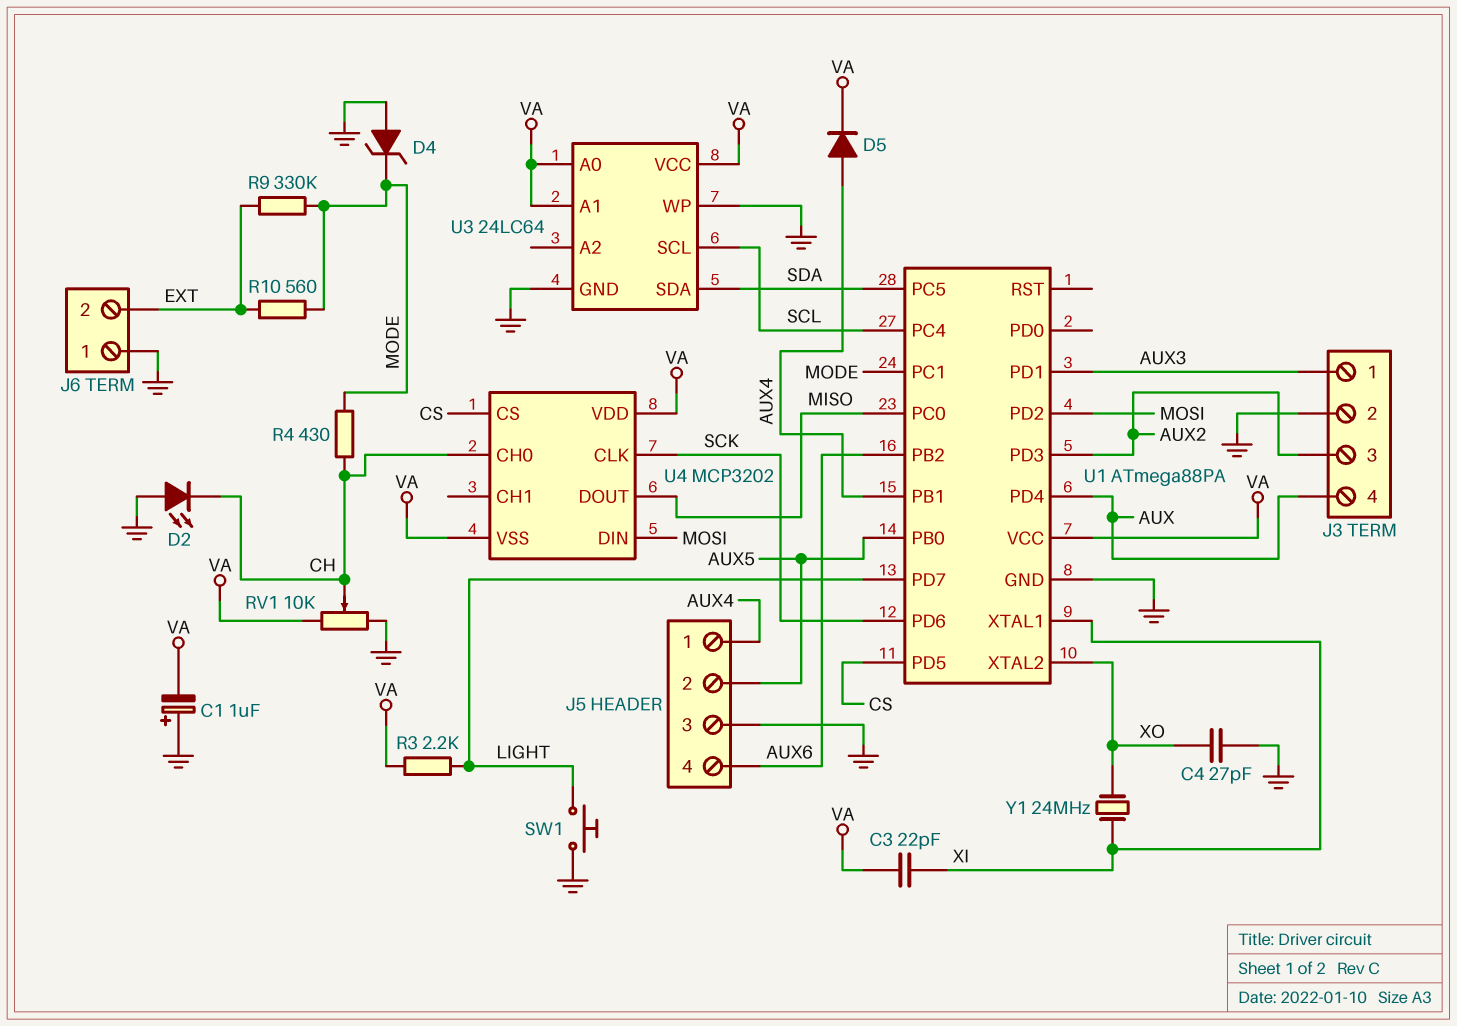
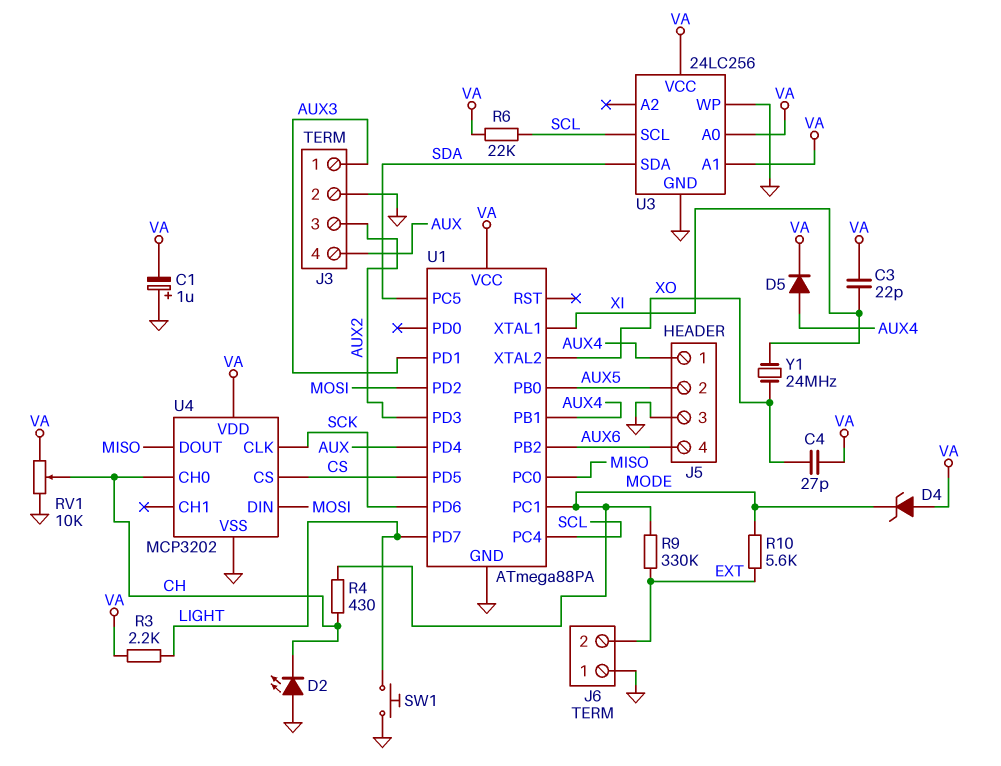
C4: 27pF (GND, XO) -> 27pF (VA, XO)
D4: zener (A GND, K MODE) -> zener (A VA, K MODE)
R6: none -> 22k (SCL, VA)
R10: 560 (EXT, MODE) -> 5.6k (EXT, MODE)
U3: 24LC64 -> 24LC256
U4 pin VSS: VA -> GND

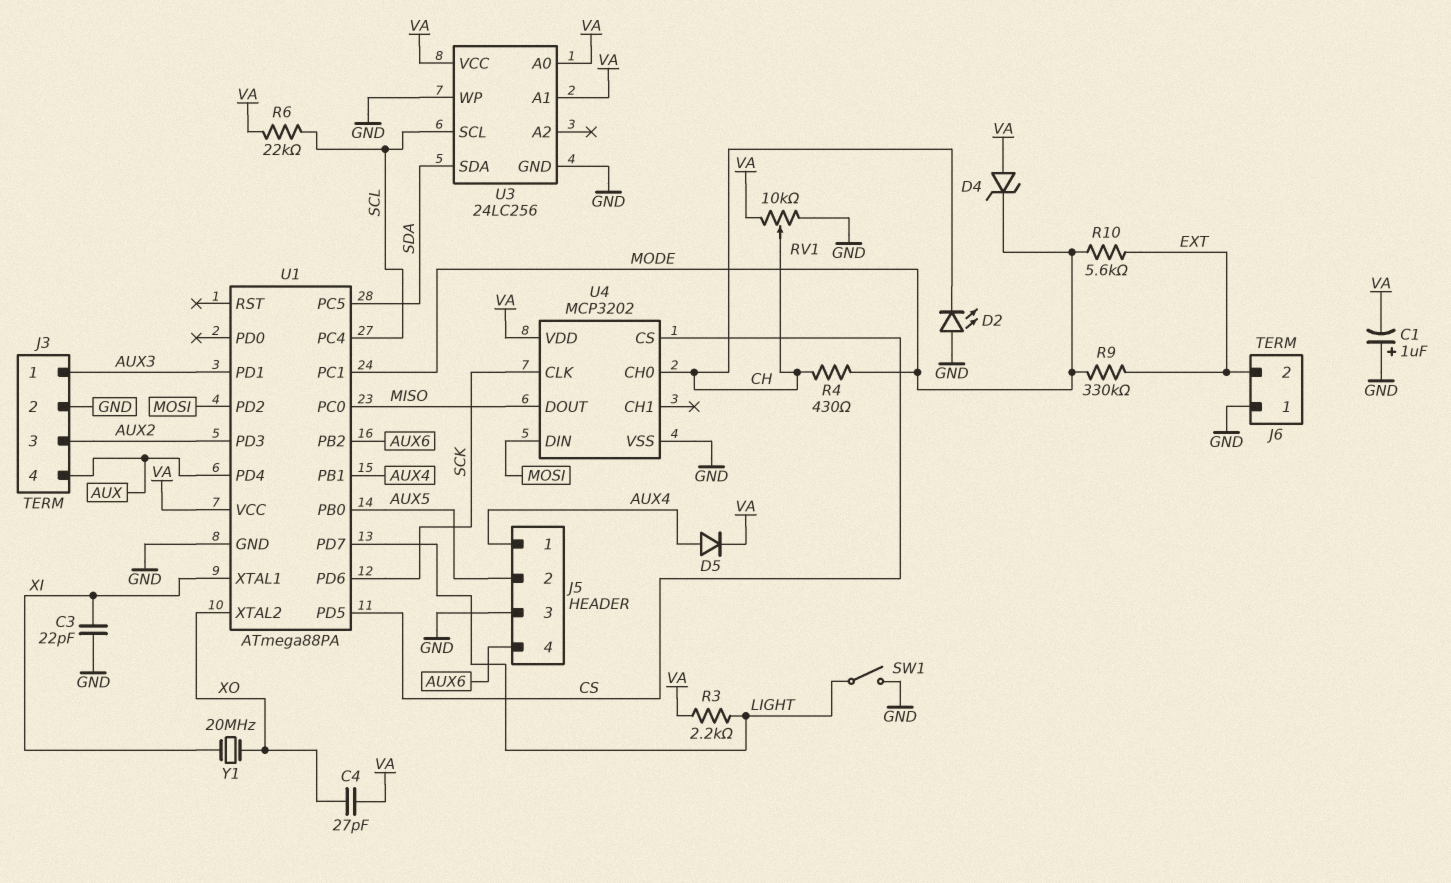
C3: 22pF (VA, XI) -> 22pF (GND, XI)
SW1: button (GND, LIGHT) -> switch (GND, LIGHT)
Y1: 24MHz (XI, XO) -> 20MHz (XI, XO)

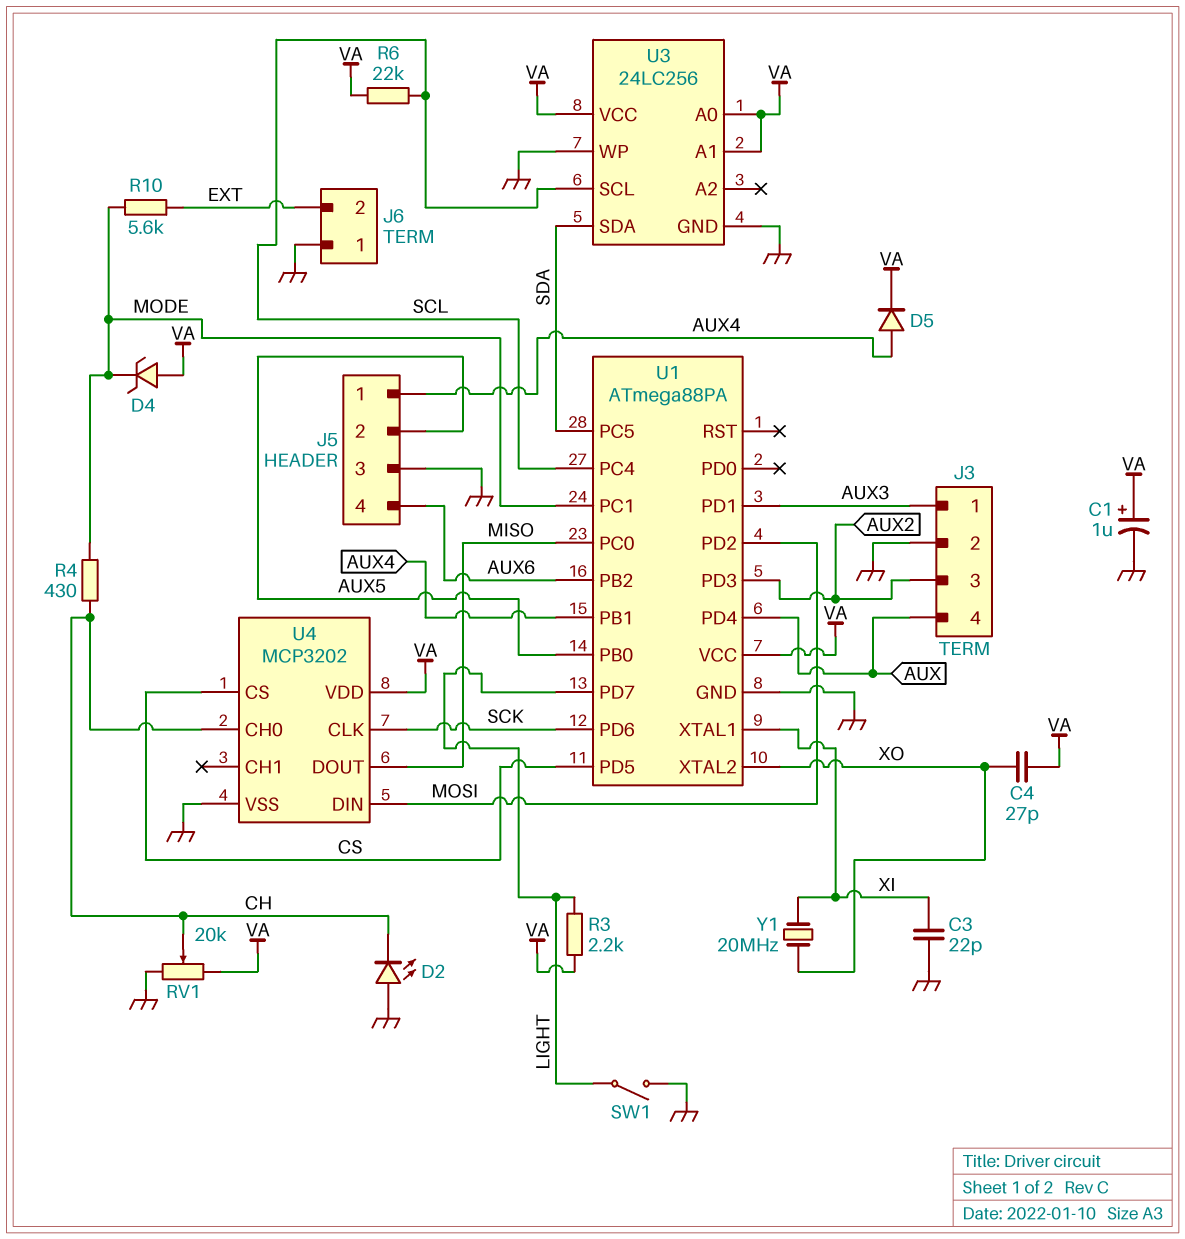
C1: 1uF (plus GND, minus VA) -> 1uF (plus VA, minus GND)
R9: 330k (EXT, MODE) -> none
RV1: 10k (GND, VA, wiper CH) -> 20k (GND, VA, wiper CH)

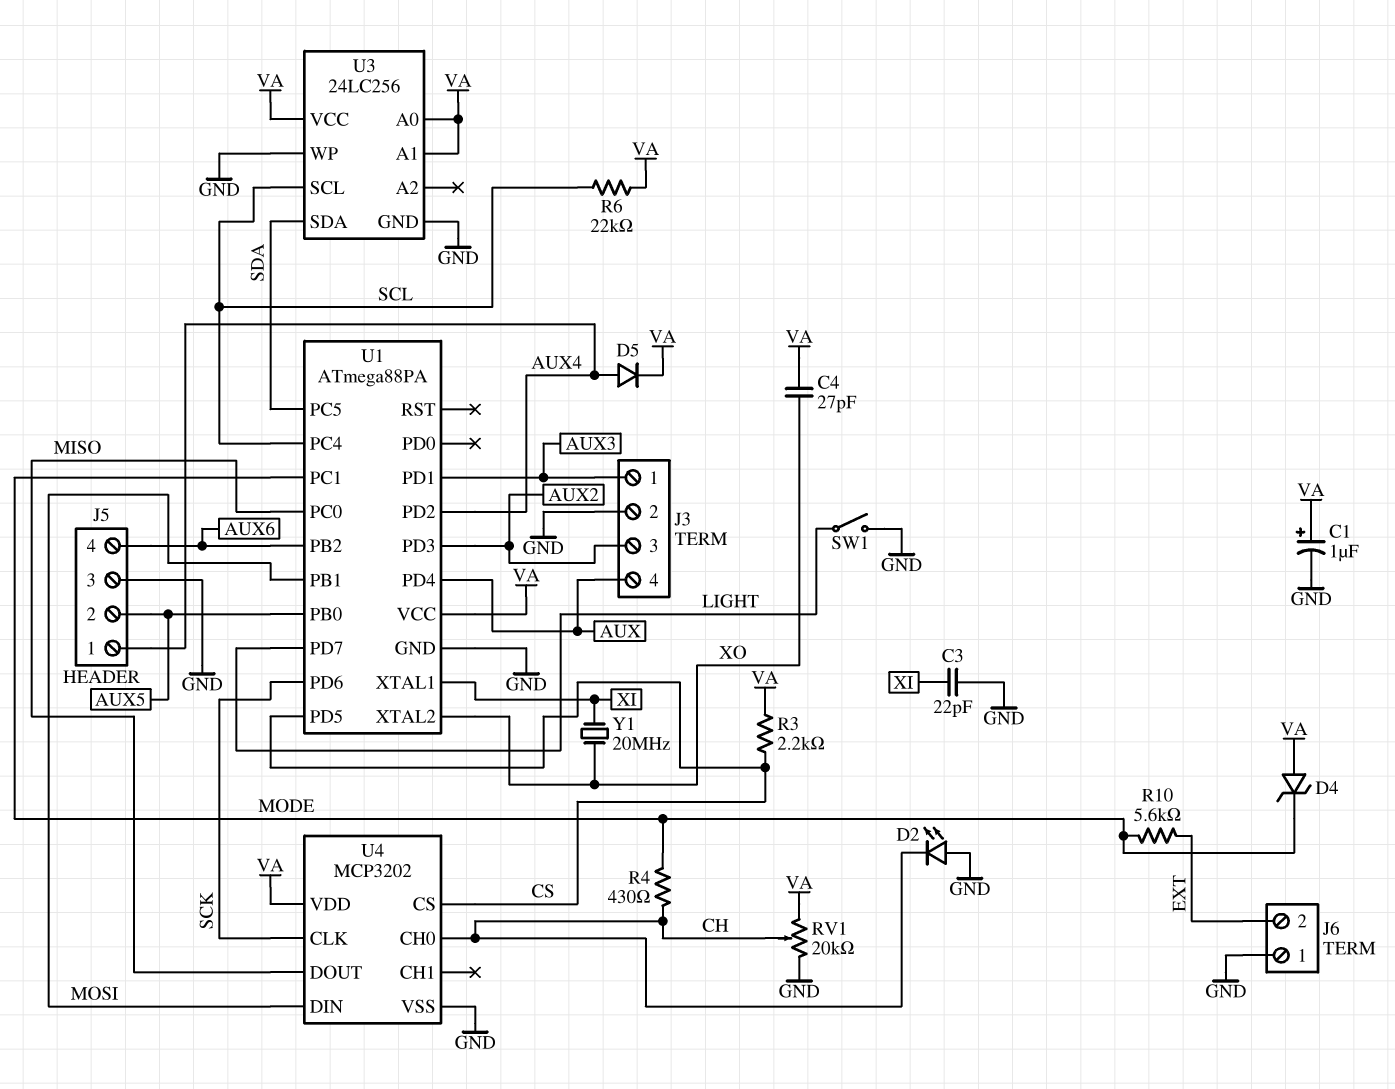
R3: 2.2k (LIGHT, VA) -> 2.2k (CS, VA)
U1 pin PB1: AUX4 -> MOSI
U1 pin PD2: MOSI -> AUX4

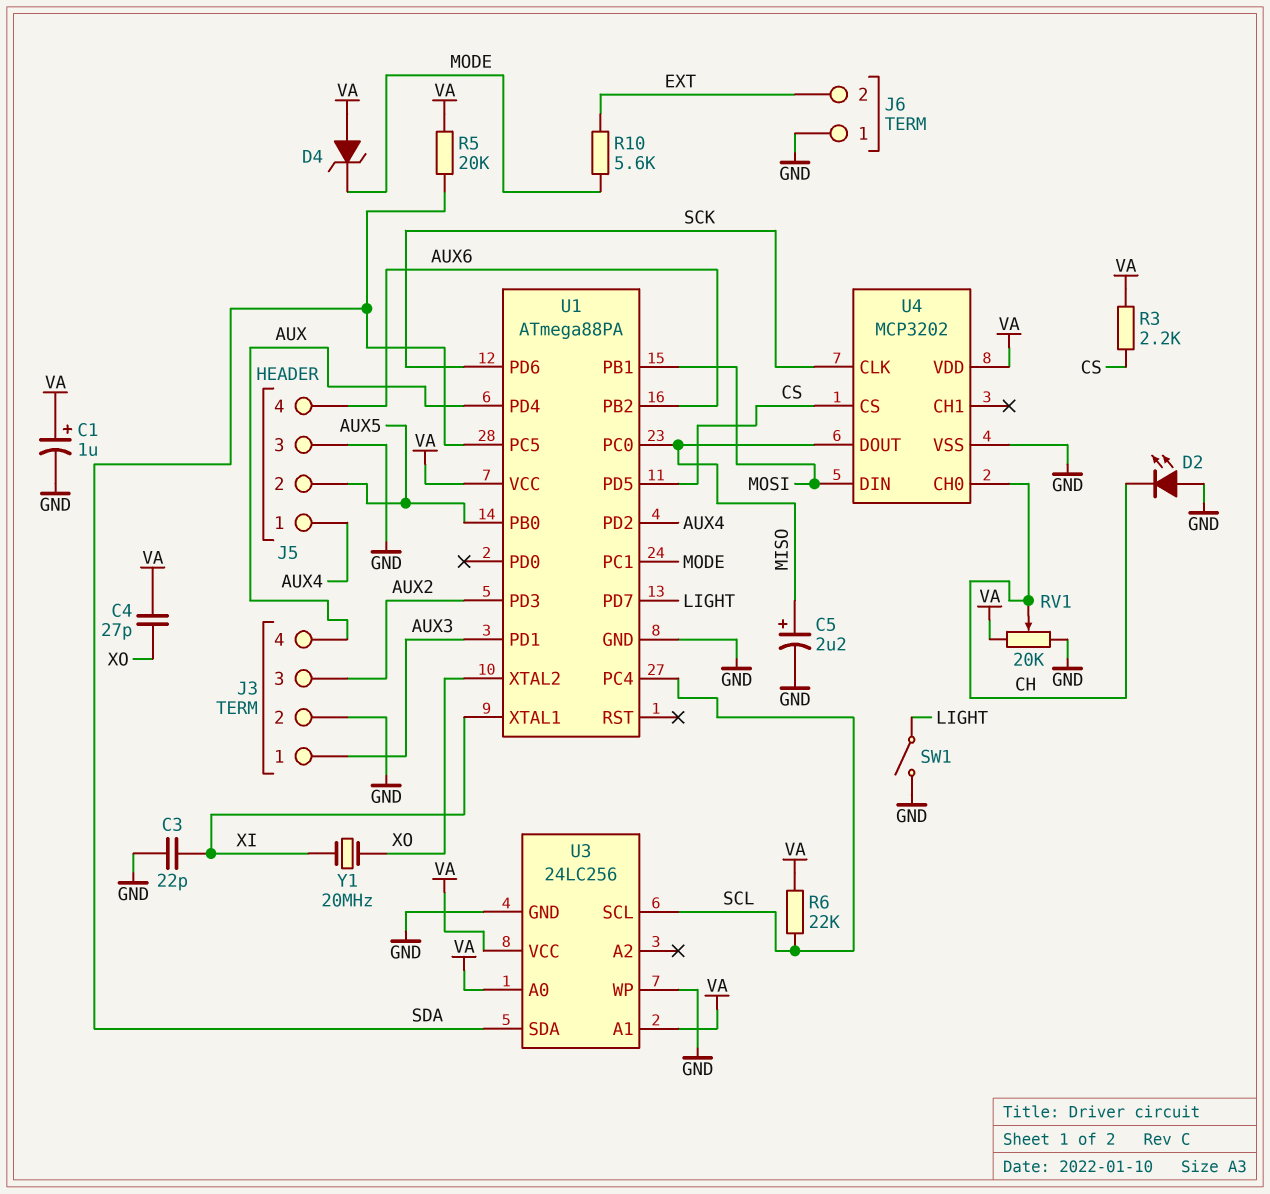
C5: none -> 2.2uF (plus MISO, minus GND)
D5: diode (A AUX4, K VA) -> none
R4: 430 (CH, MODE) -> none
R5: none -> 20k (SDA, VA)

